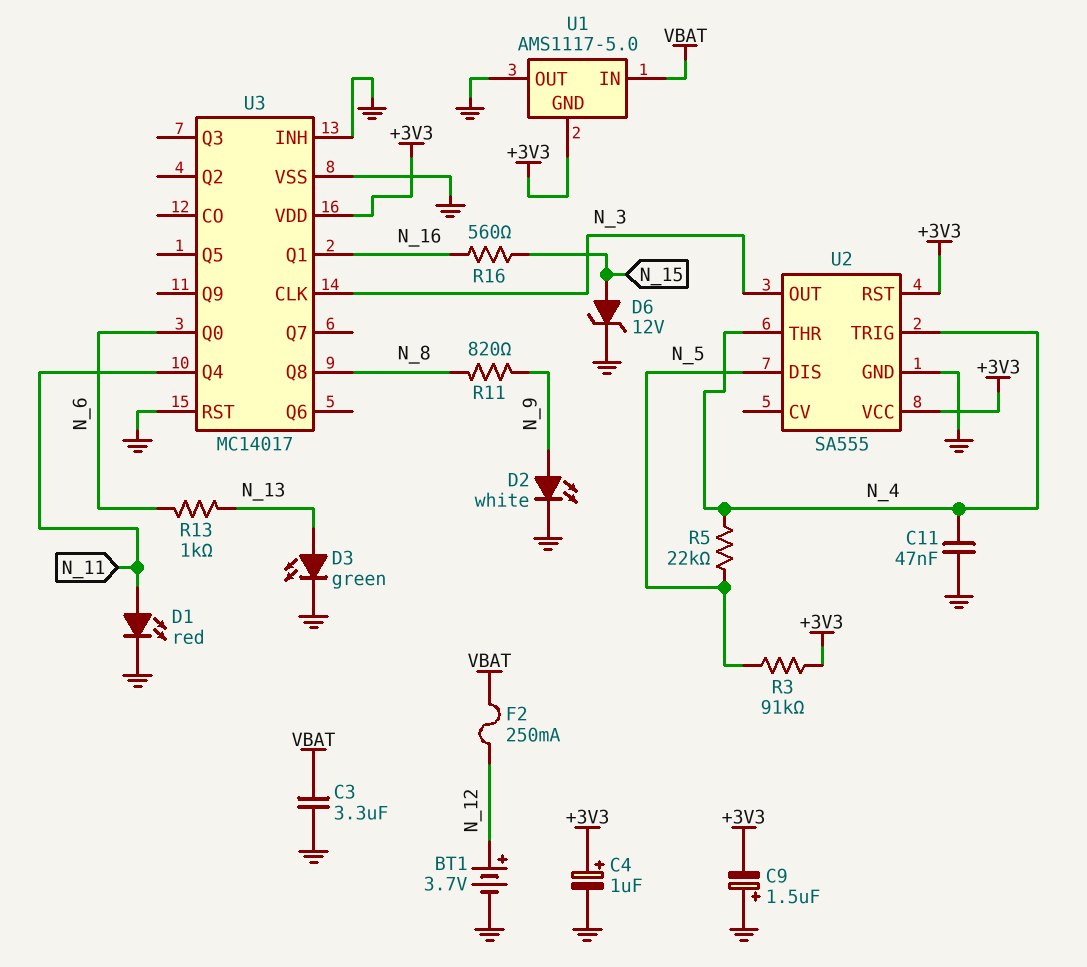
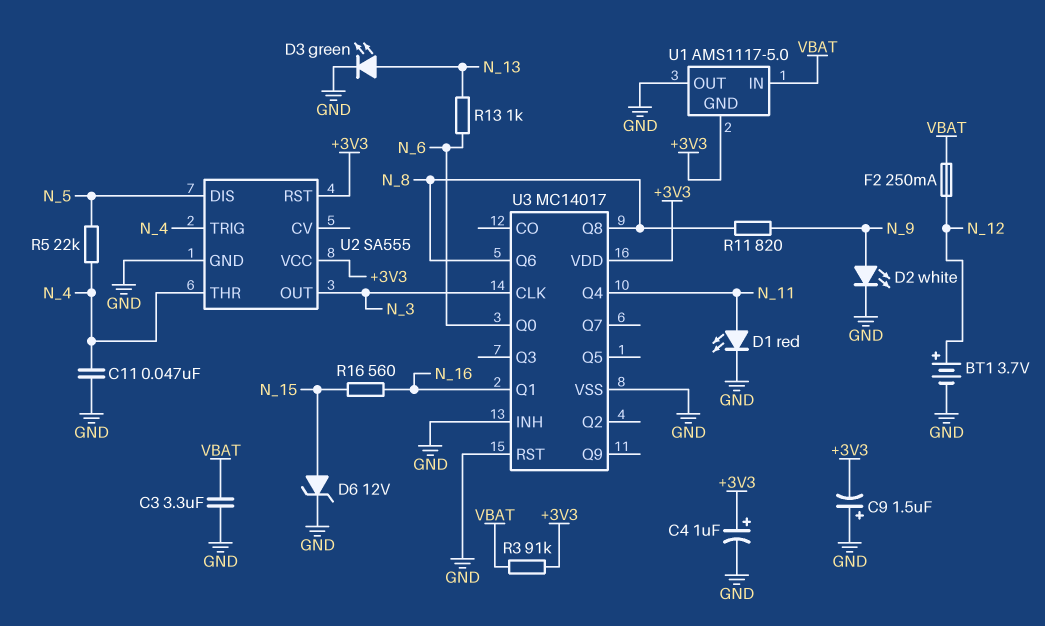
R3: 91k (+3V3, N_5) -> 91k (+3V3, VBAT)
U3 pin Q6: none -> N_8

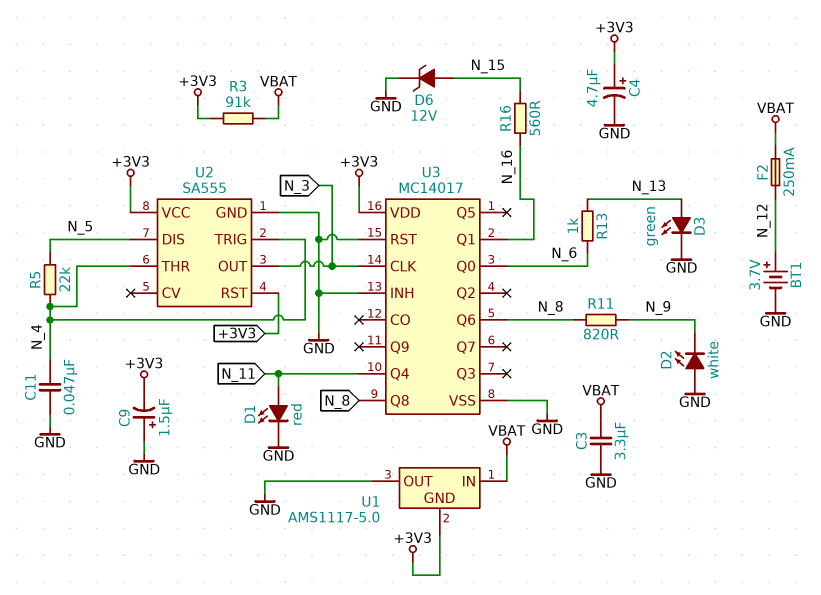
C4: 1uF (plus +3V3, minus GND) -> 4.7uF (plus +3V3, minus GND)
D2: LED white (A N_9, K GND) -> LED white (A GND, K N_9)

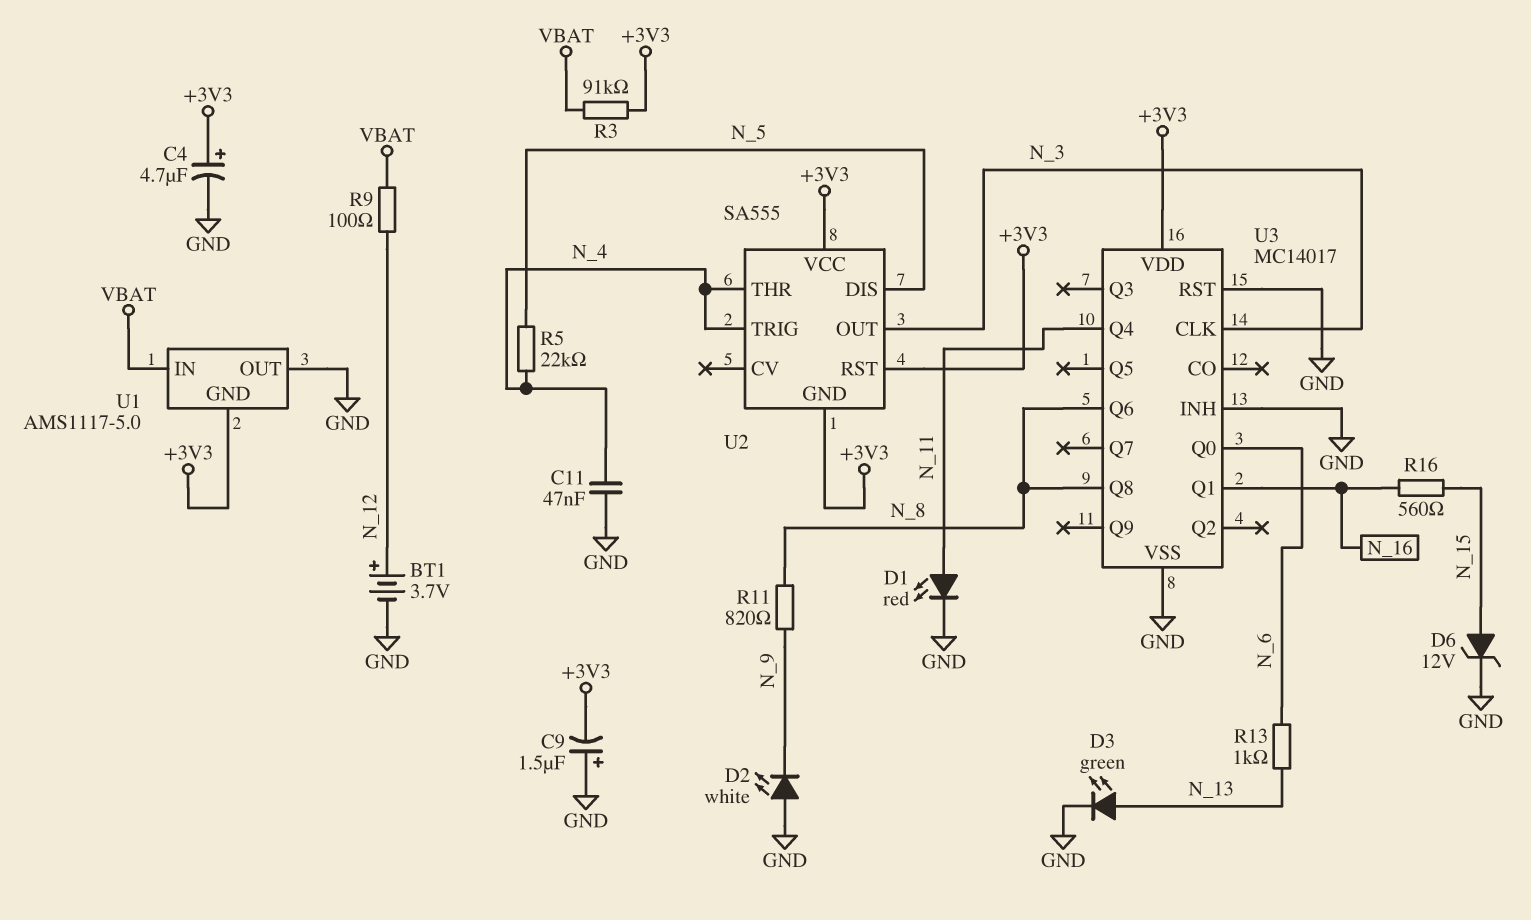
C3: 3.3uF (GND, VBAT) -> none
F2: 250mA (N_12, VBAT) -> none
R9: none -> 100 (N_12, VBAT)
U2 pin GND: GND -> +3V3

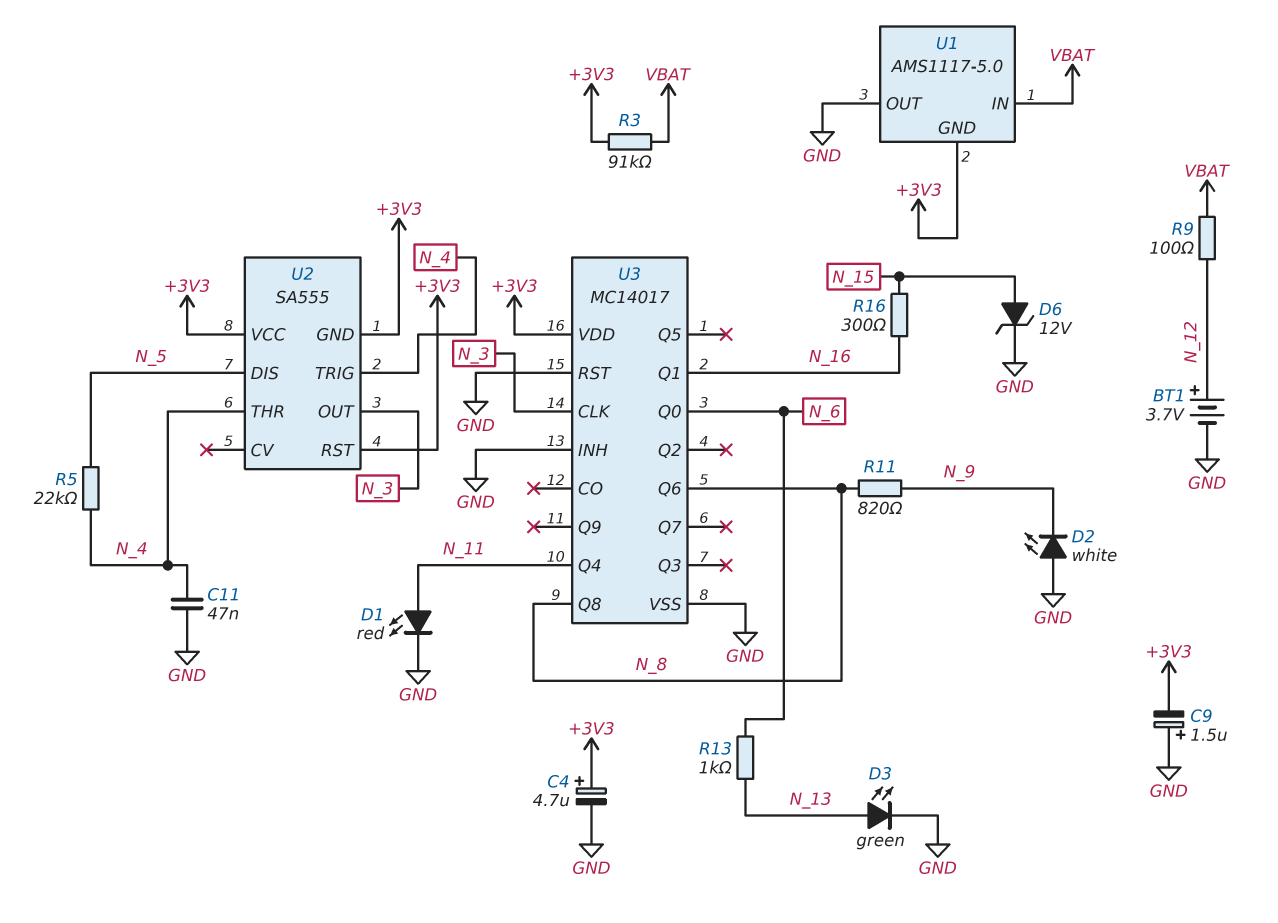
R16: 560 (N_15, N_16) -> 300 (N_15, N_16)

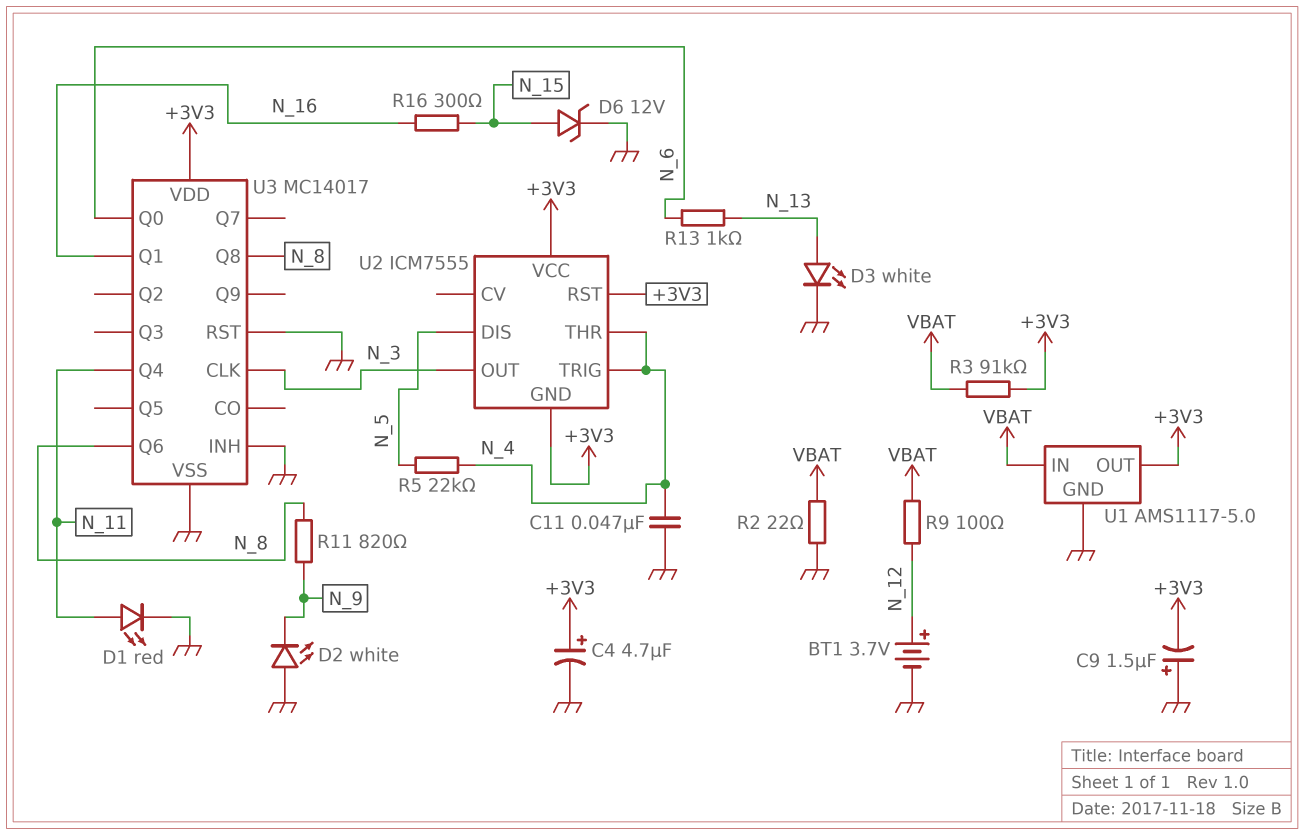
D3: LED green (A N_13, K GND) -> LED white (A N_13, K GND)
R2: none -> 22 (GND, VBAT)
U1 pin GND: +3V3 -> GND
U1 pin OUT: GND -> +3V3
U2: SA555 -> ICM7555

